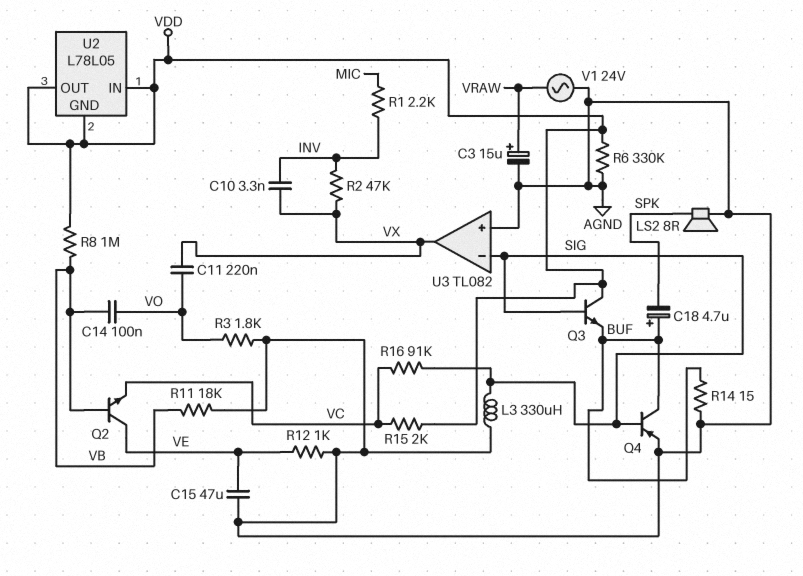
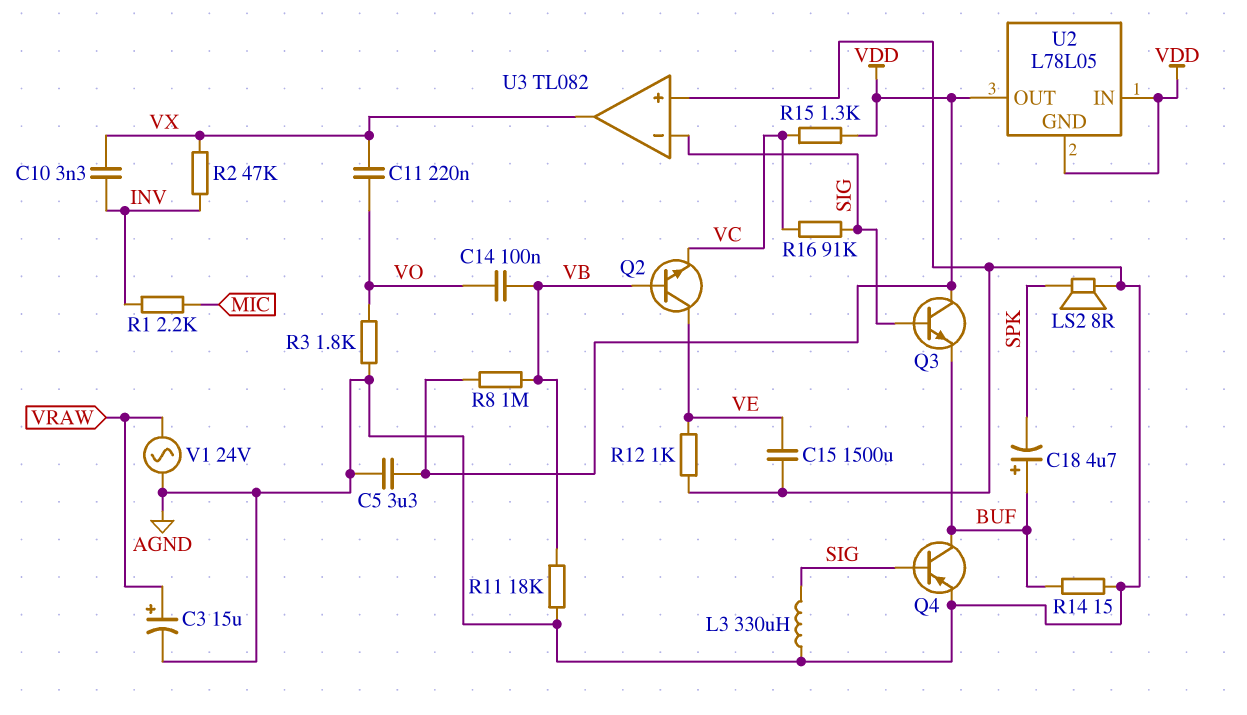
C5: none -> 3.3uF (AGND, VDD)
C15: 47uF (AGND, VE) -> 1500uF (AGND, VE)
R6: 330k (AGND, VDD) -> none
R15: 2k (VC, VDD) -> 1.3k (VC, VDD)

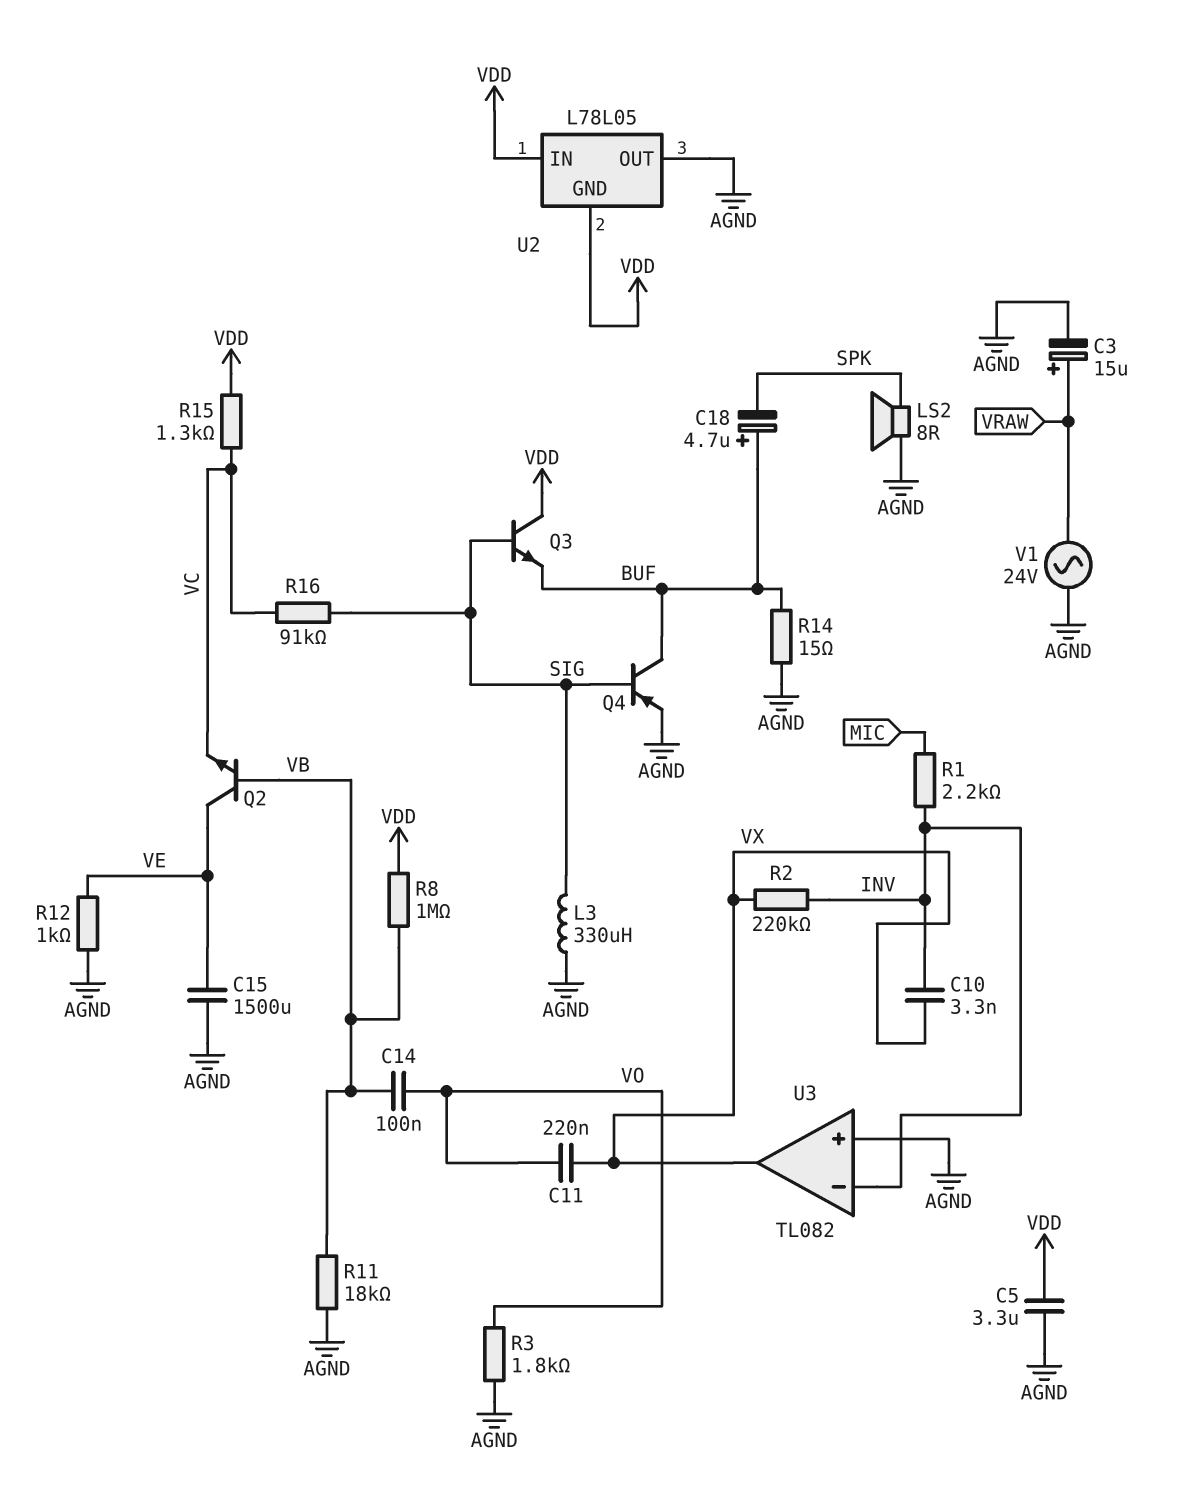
R2: 47k (INV, VX) -> 220k (INV, VX)
U2 pin OUT: VDD -> AGND
U3 pin in-: SIG -> INV

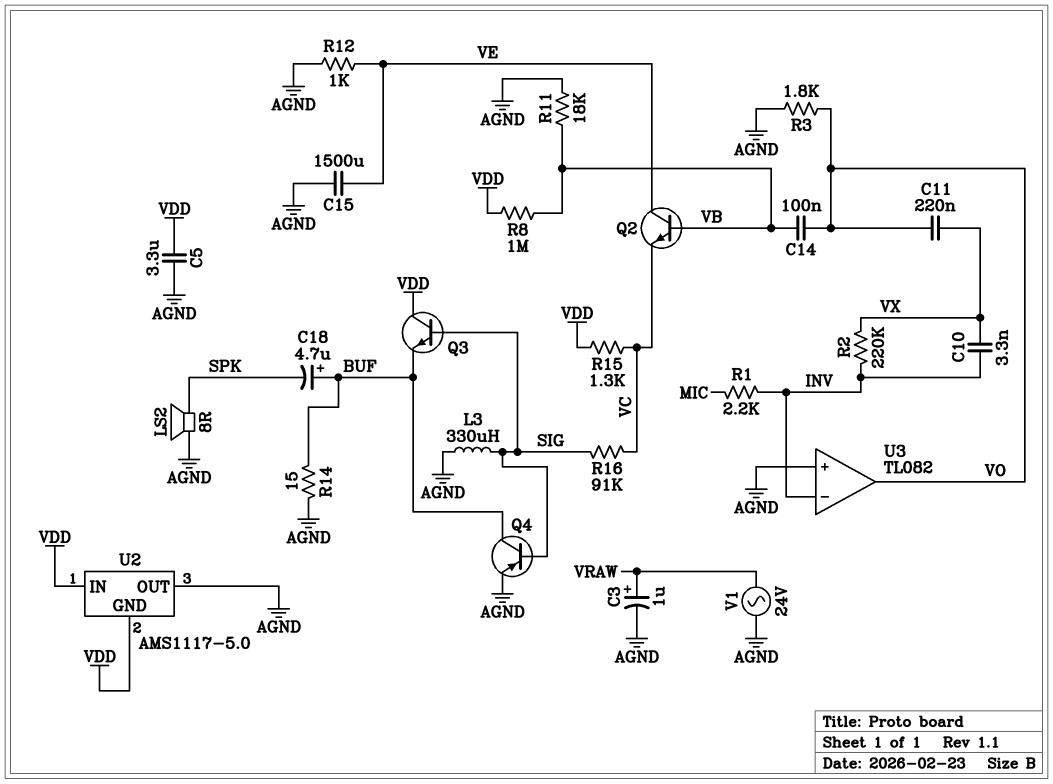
C3: 15uF (plus VRAW, minus AGND) -> 1uF (plus VRAW, minus AGND)
U2: L78L05 -> AMS1117-5.0
U3 pin out: VX -> VO

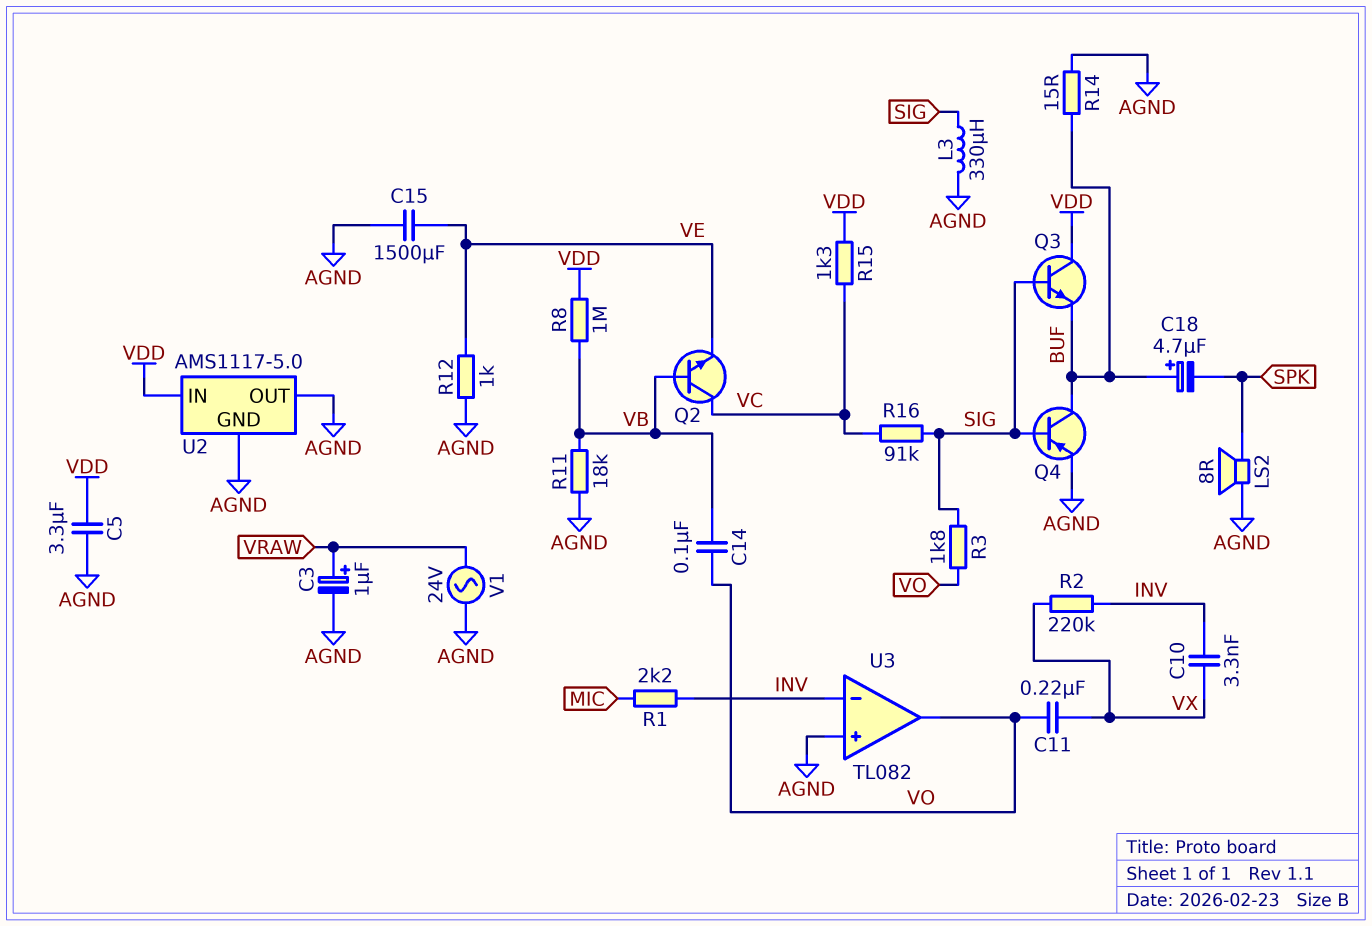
Q2: NPN (B VB, C VE, E VC) -> NPN (B VB, C VC, E VE)
R3: 1.8k (AGND, VO) -> 1.8k (SIG, VO)
U2 pin GND: VDD -> AGND

